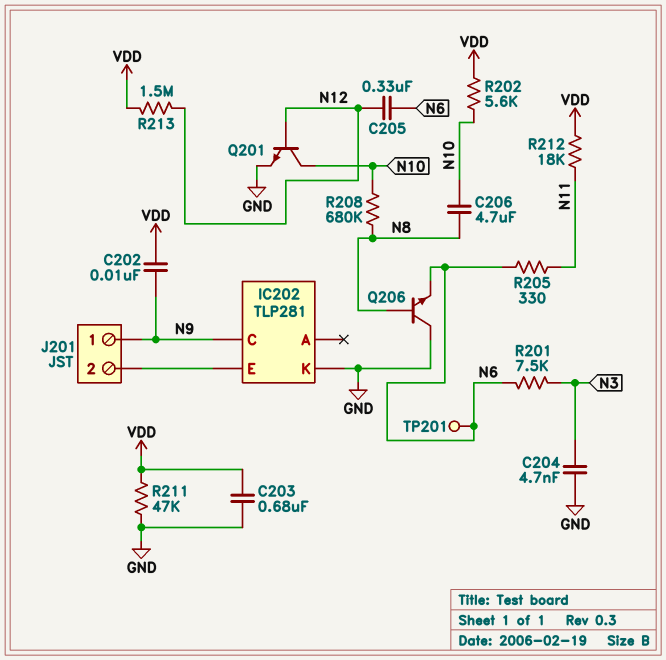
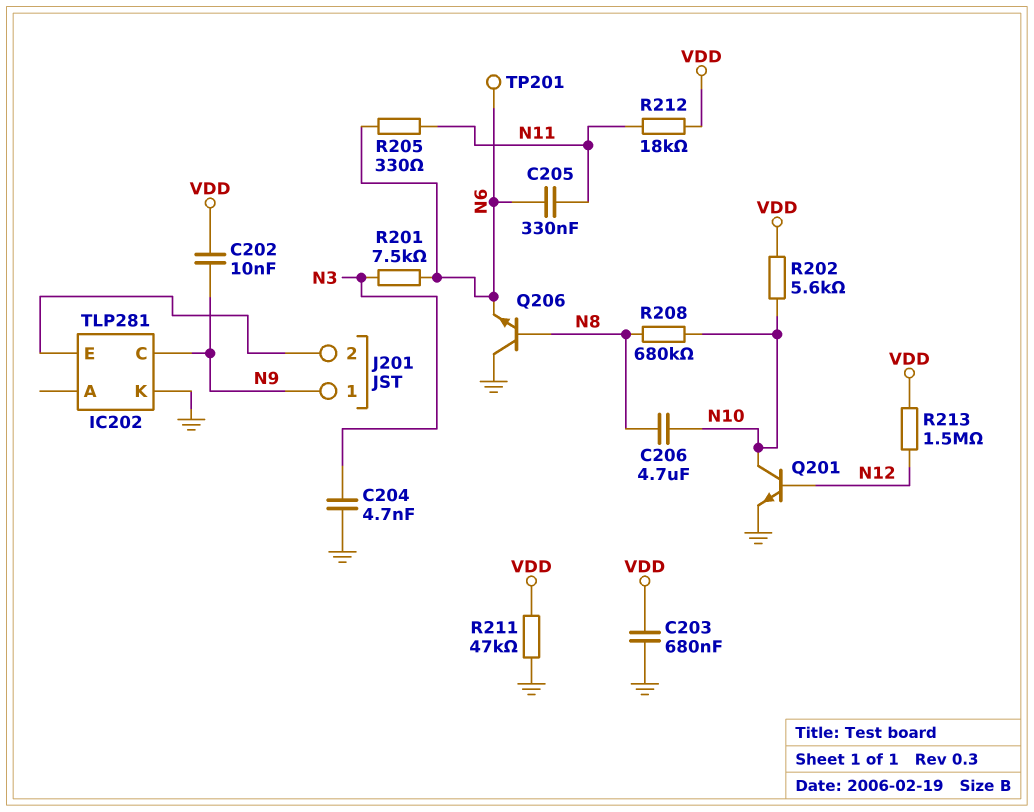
C205: 330nF (N6, N12) -> 330nF (N6, N11)

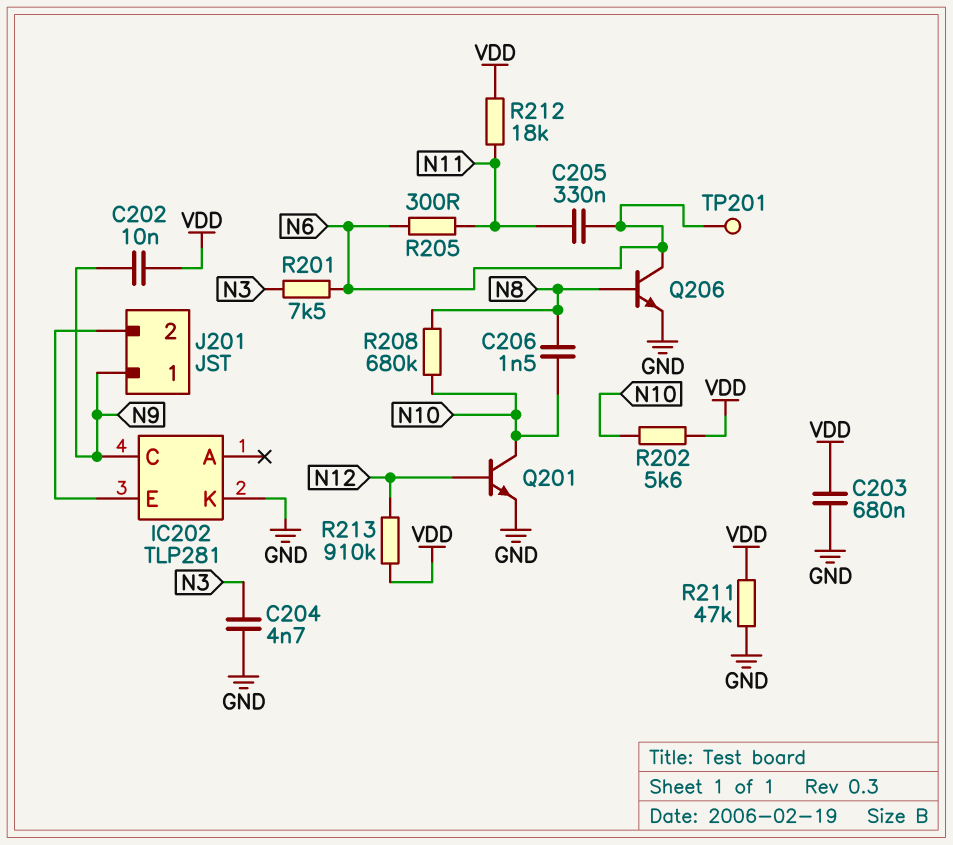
C206: 4.7uF (N8, N10) -> 1.5nF (N8, N10)
Q206: NPN (B N8, C GND, E N6) -> NPN (B N8, C N6, E GND)
R205: 330 (N6, N11) -> 300 (N6, N11)
R213: 1.5M (N12, VDD) -> 910k (N12, VDD)

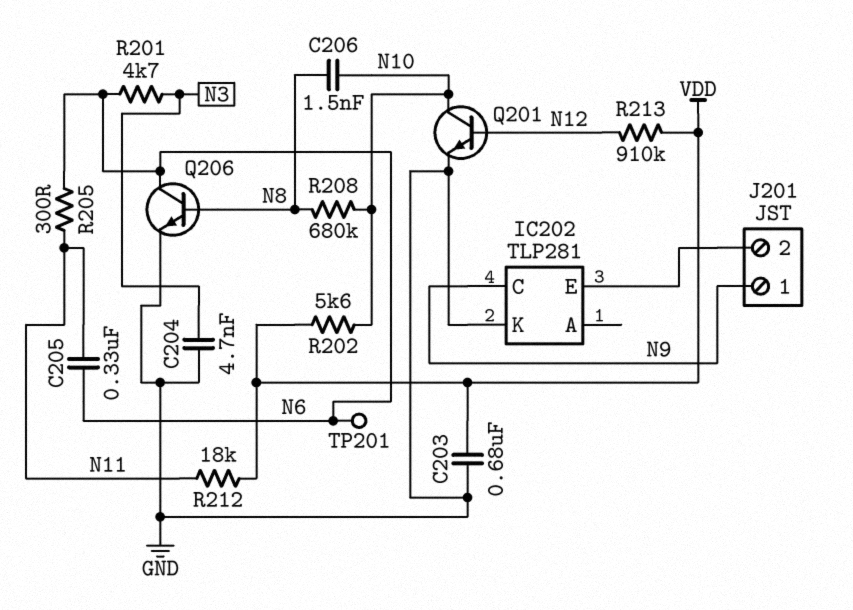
C202: 10nF (N9, VDD) -> none
R201: 7.5k (N3, N6) -> 4.7k (N3, N6)
R211: 47k (GND, VDD) -> none

